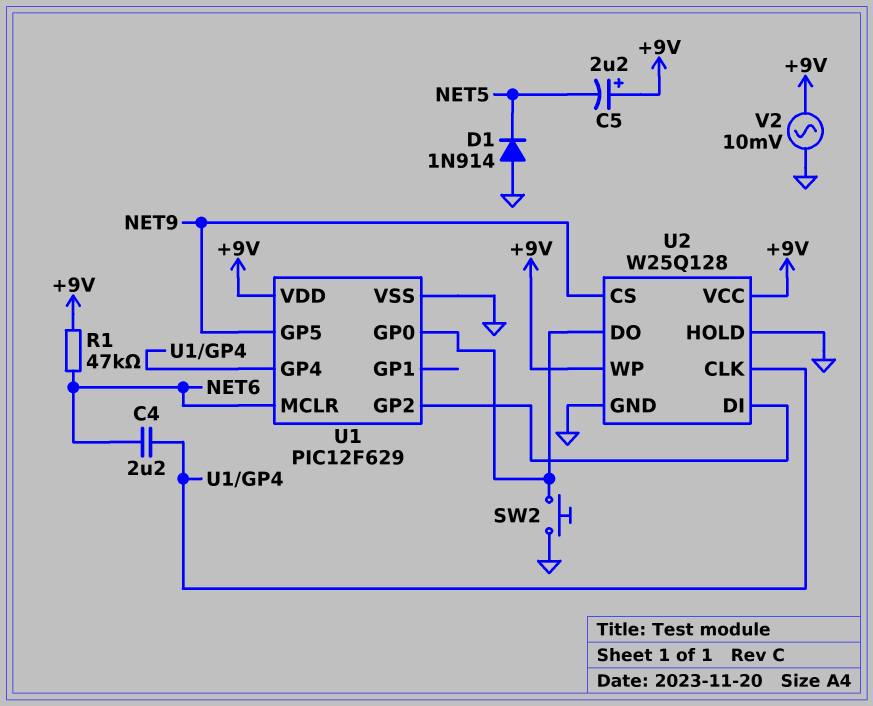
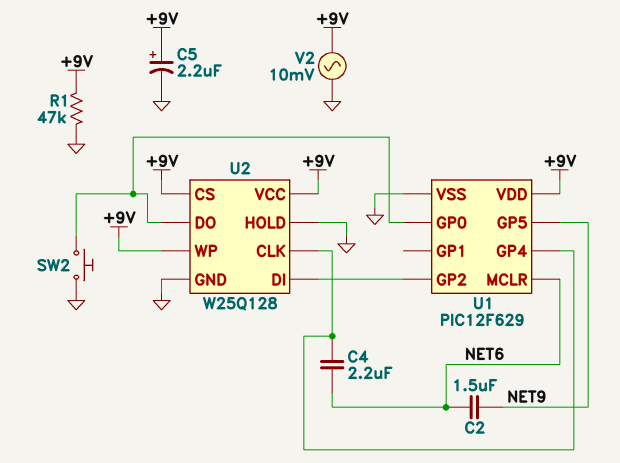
C2: none -> 1.5uF (NET6, NET9)
C5: 2.2uF (plus +9V, minus NET5) -> 2.2uF (plus +9V, minus GND)
D1: diode 1N914 (A GND, K NET5) -> none
R1: 47k (+9V, NET6) -> 47k (+9V, GND)
U2 pin CS: NET9 -> +9V

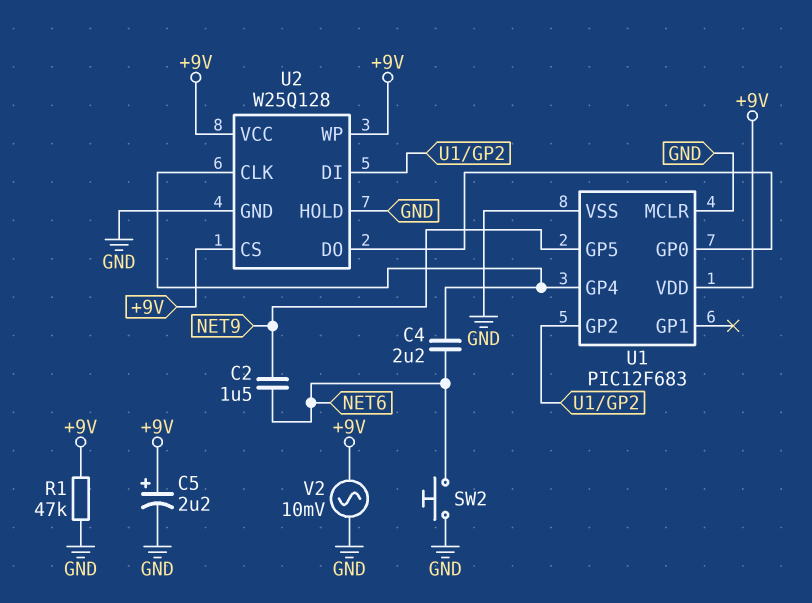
SW2: button (GND, U1/GP0) -> button (GND, NET6)
U1: PIC12F629 -> PIC12F683
U1 pin MCLR: NET6 -> GND

